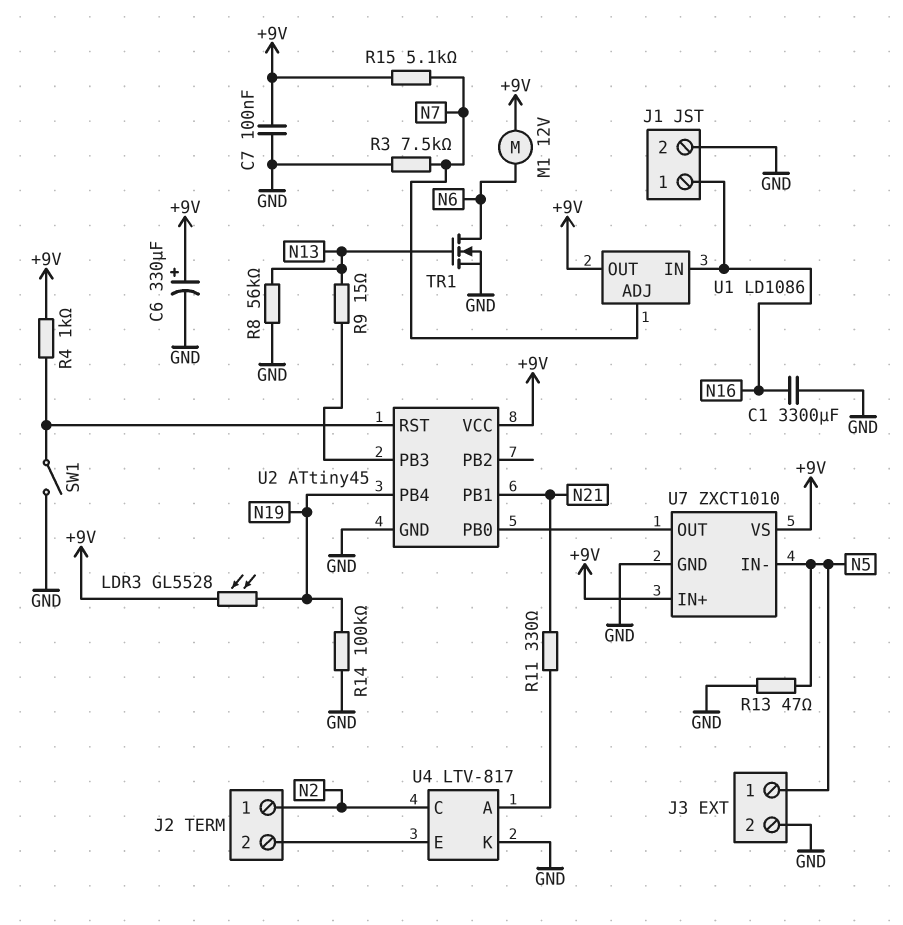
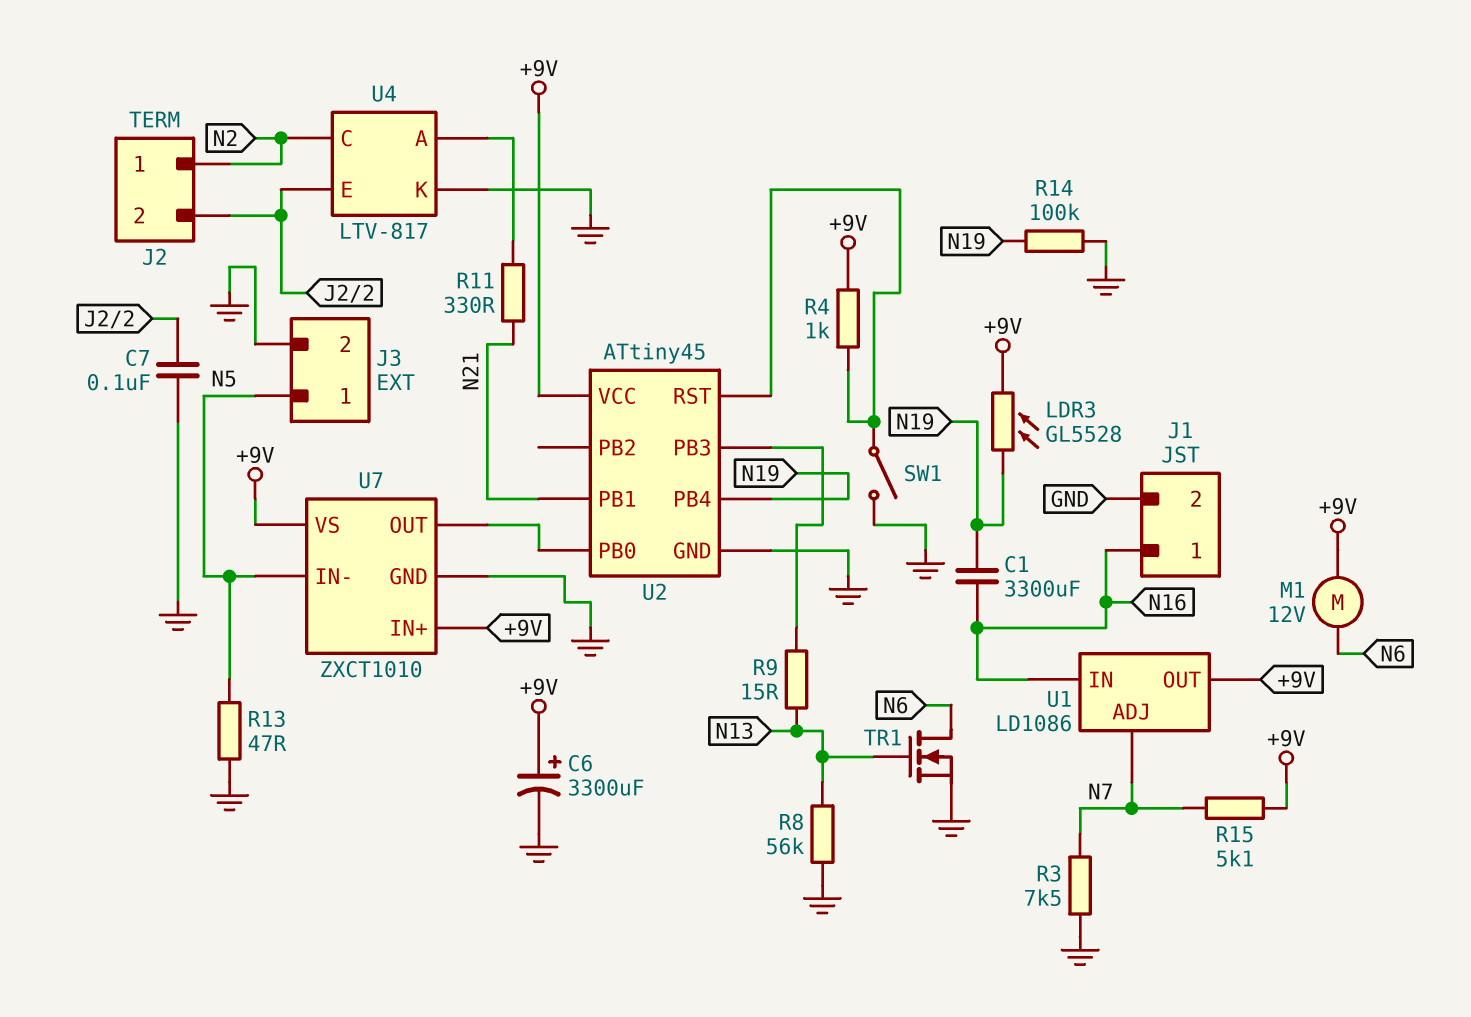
C1: 3300uF (GND, N16) -> 3300uF (N16, N19)
C6: 330uF (plus +9V, minus GND) -> 3300uF (plus +9V, minus GND)
C7: 100nF (+9V, GND) -> 100nF (GND, J2/2)

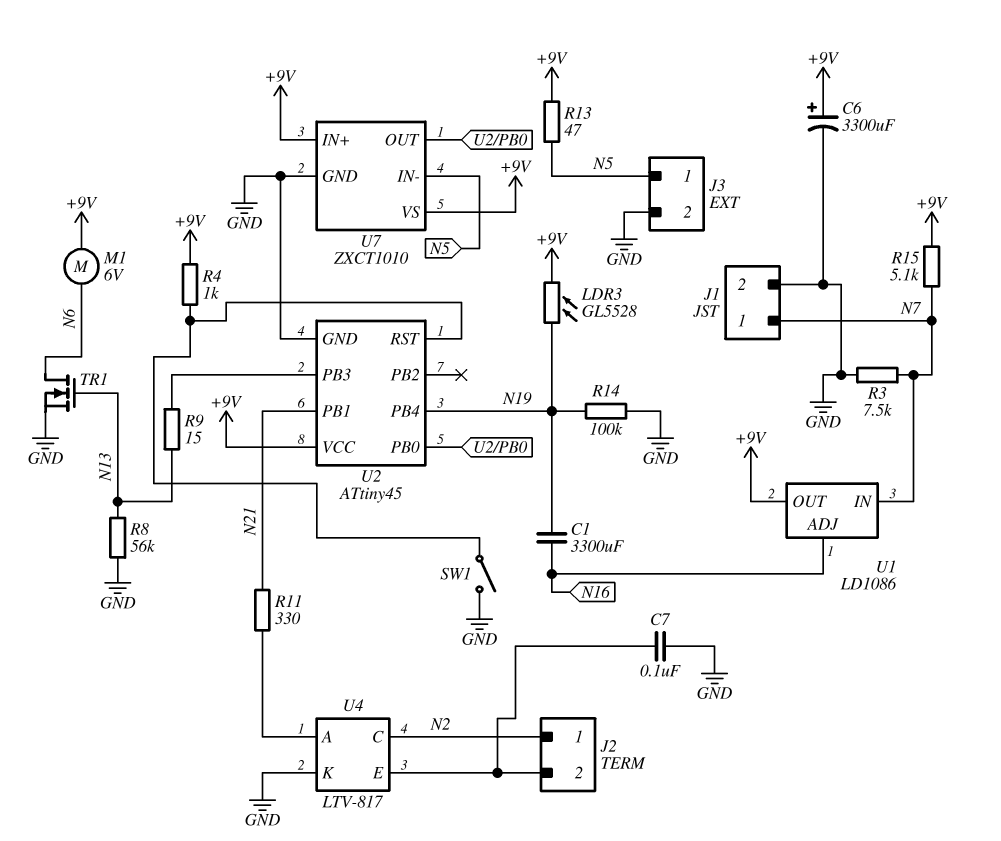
J1 pin 1: N16 -> N7
M1: motor 12V (+9V, N6) -> motor 6V (+9V, N6)
R13: 47 (GND, N5) -> 47 (+9V, N5)
U1 pin ADJ: N7 -> N16
U1 pin IN: N16 -> N7

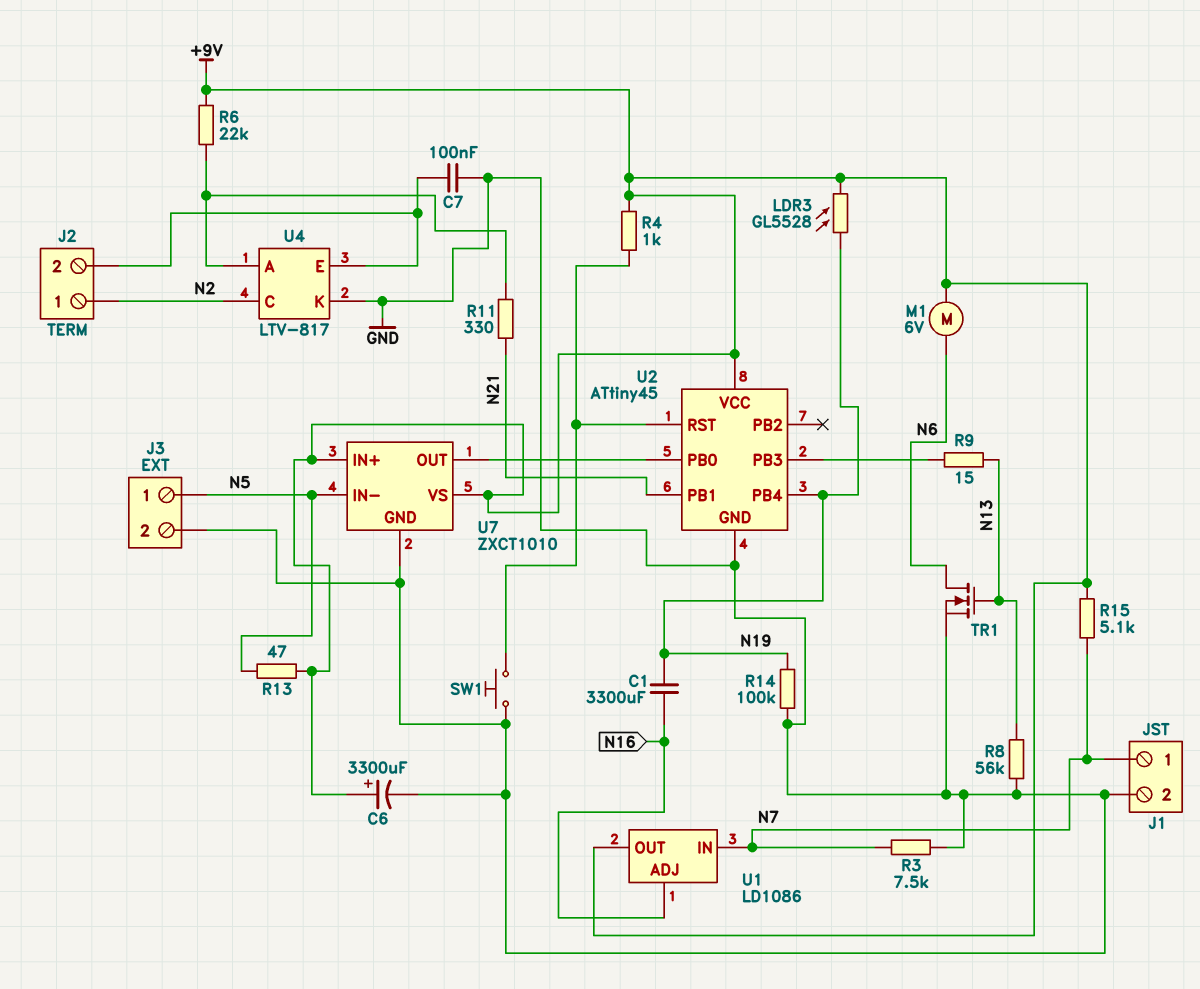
R6: none -> 22k (+9V, U4/A)
SW1: switch (GND, U2/RST) -> button (GND, U2/RST)

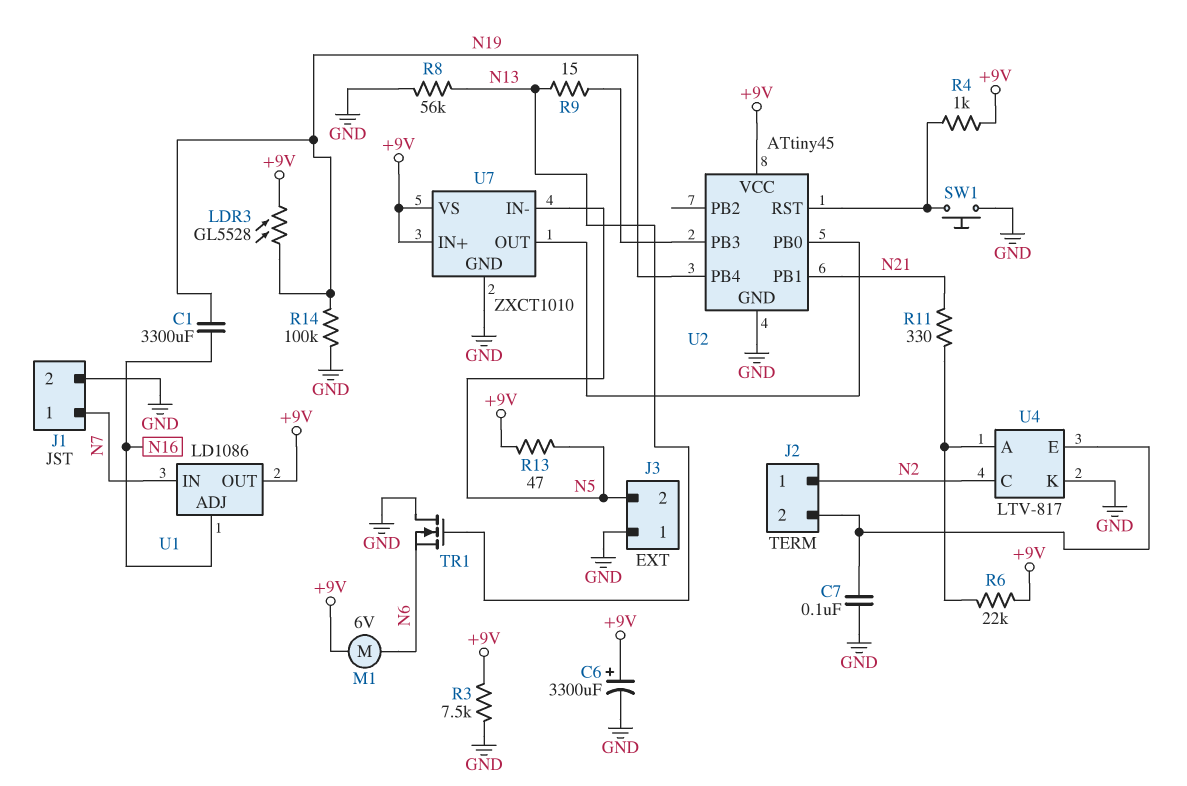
J3 pin 1: N5 -> GND
J3 pin 2: GND -> N5
R3: 7.5k (GND, N7) -> 7.5k (+9V, GND)
R15: 5.1k (+9V, N7) -> none
TR1: NMOS (G N13, D N6, S GND) -> NMOS (G N13, D GND, S N6)

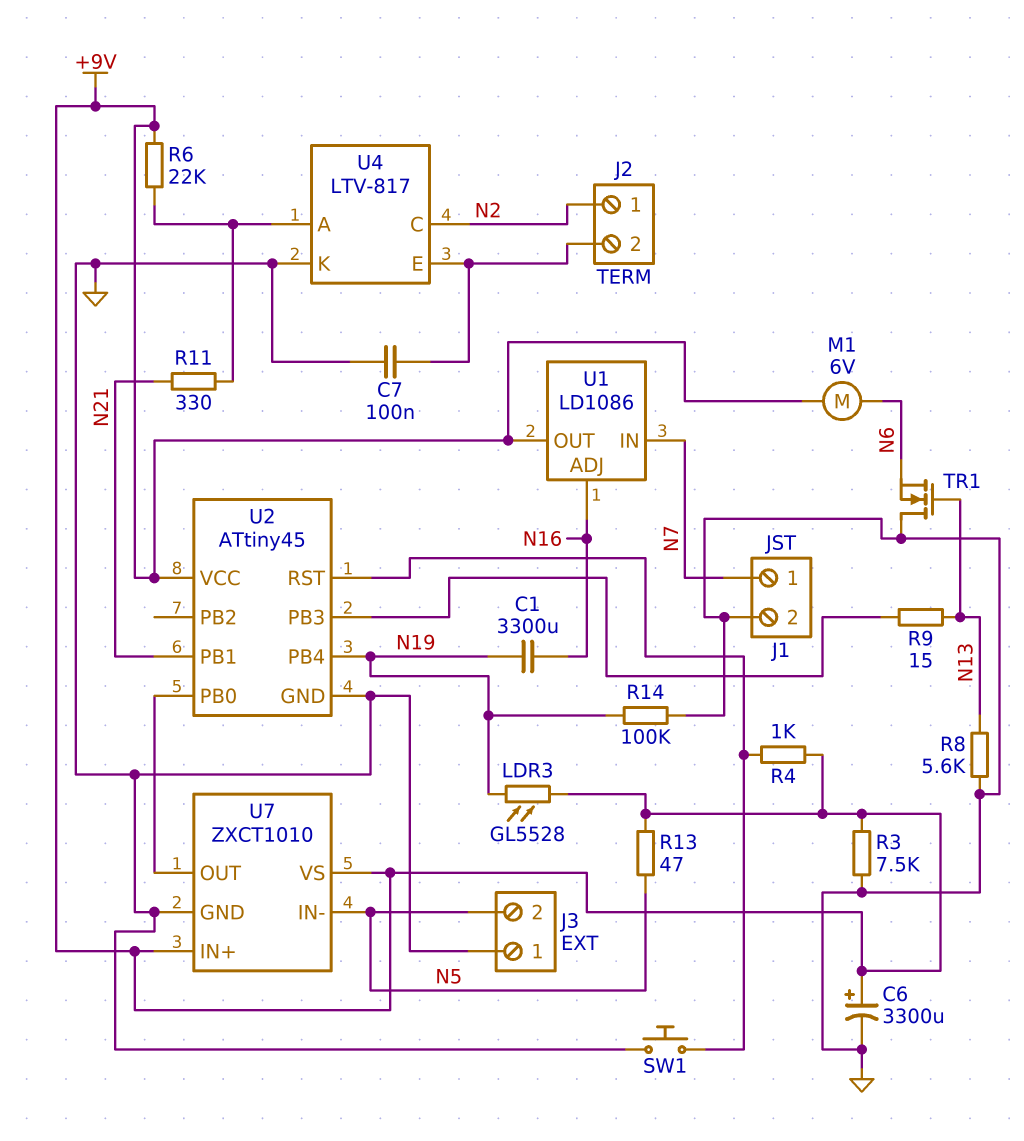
R8: 56k (GND, N13) -> 5.6k (GND, N13)

